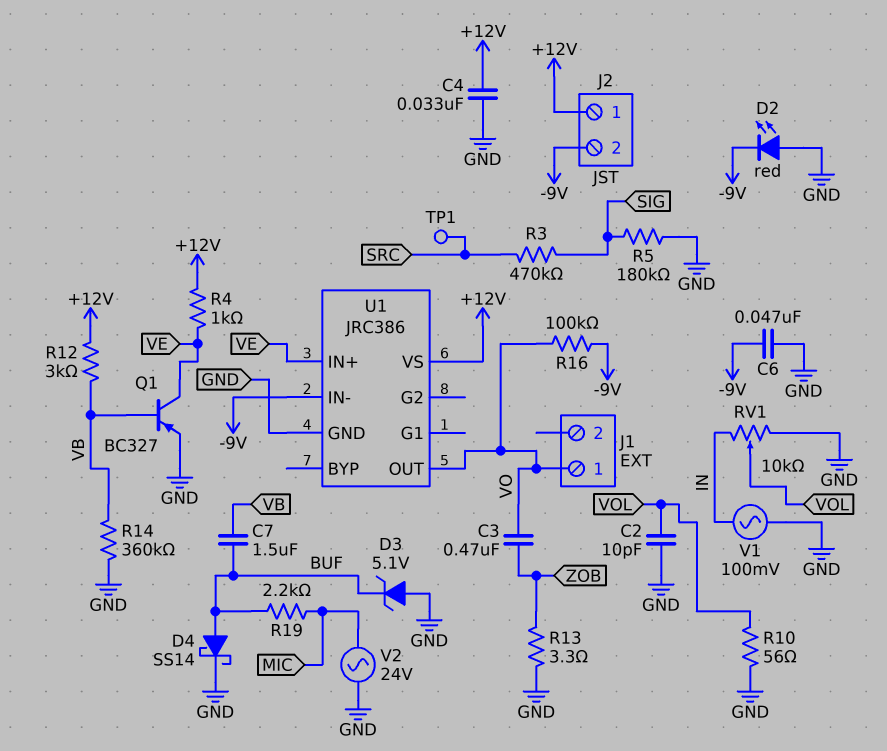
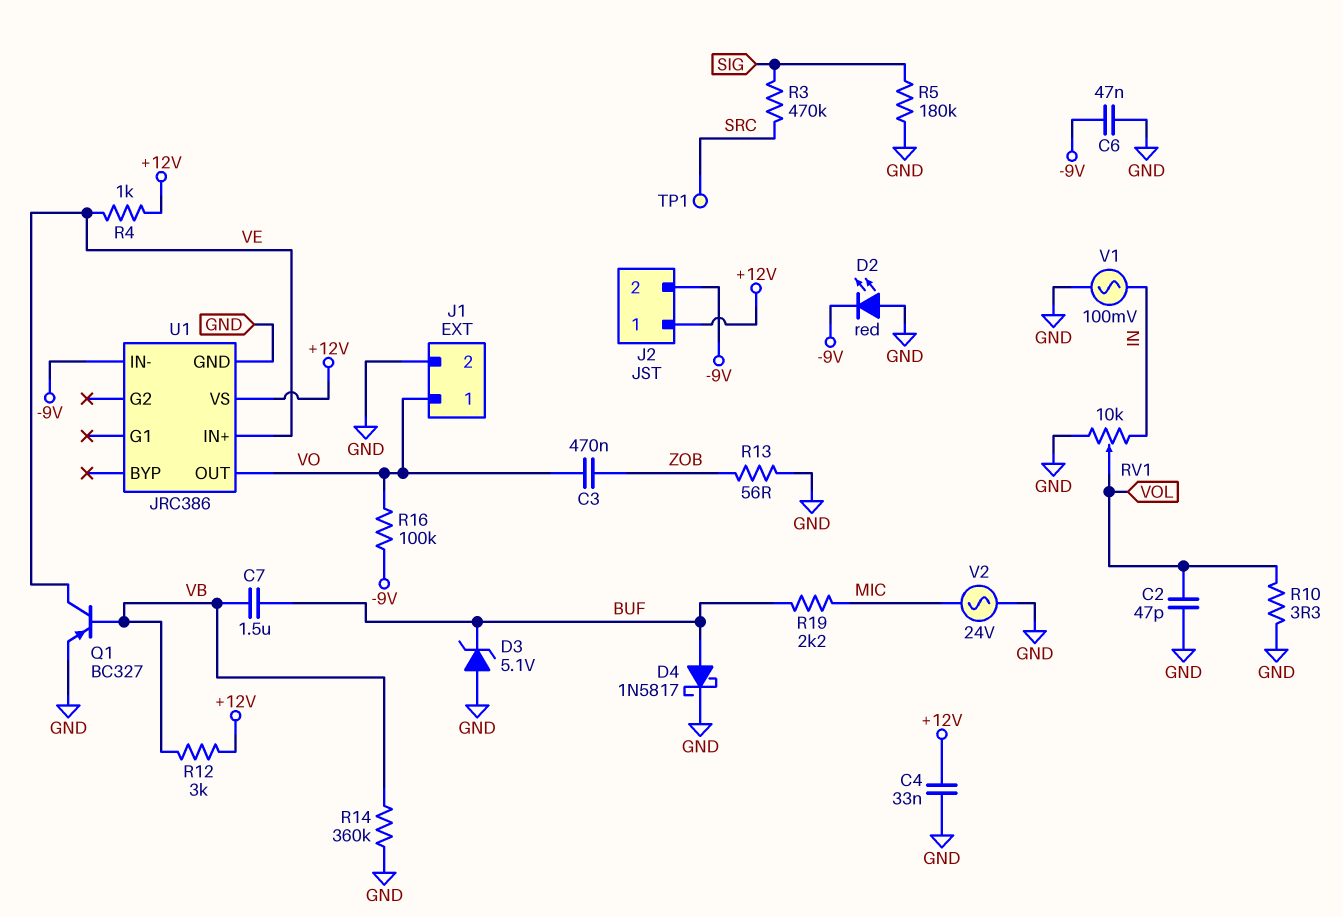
C2: 10pF (GND, VOL) -> 47pF (GND, VOL)
D4: schottky SS14 (A BUF, K GND) -> schottky 1N5817 (A BUF, K GND)
J1 pin 2: none -> GND
R10: 56 (GND, VOL) -> 3.3 (GND, VOL)
R13: 3.3 (GND, ZOB) -> 56 (GND, ZOB)

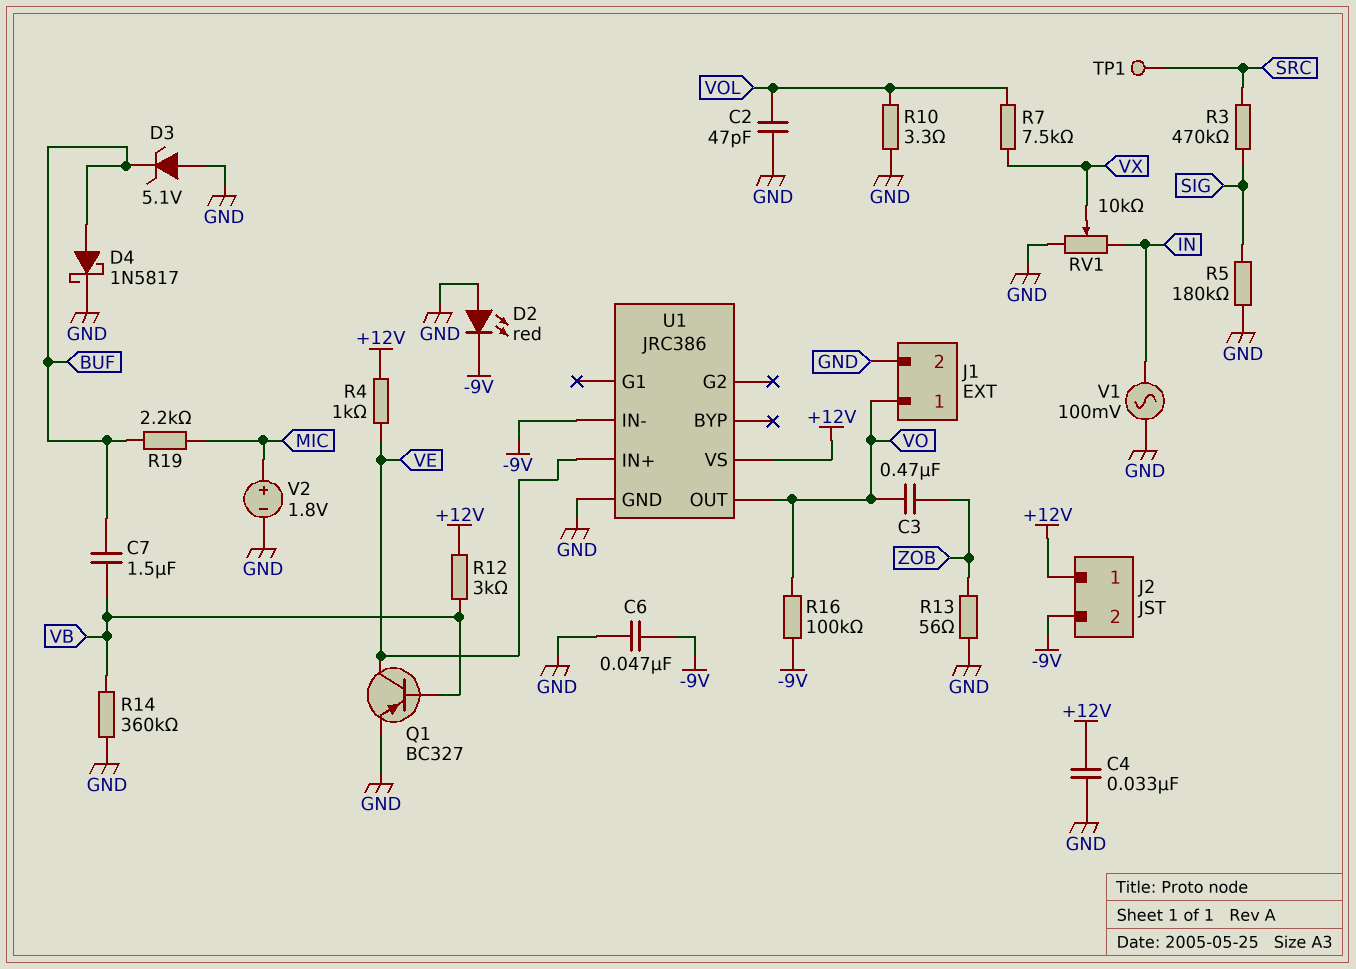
R7: none -> 7.5k (VOL, VX)
RV1: 10k (GND, IN, wiper VOL) -> 10k (GND, IN, wiper VX)
V2: AC 24V (GND, MIC) -> 1.8V (plus MIC, minus GND)

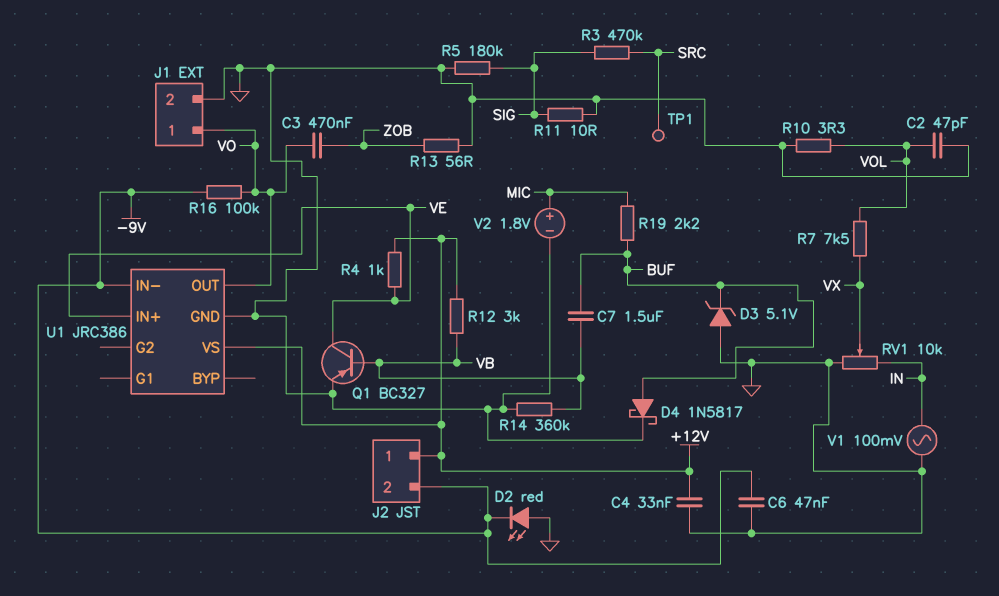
R11: none -> 10 (GND, SIG)

